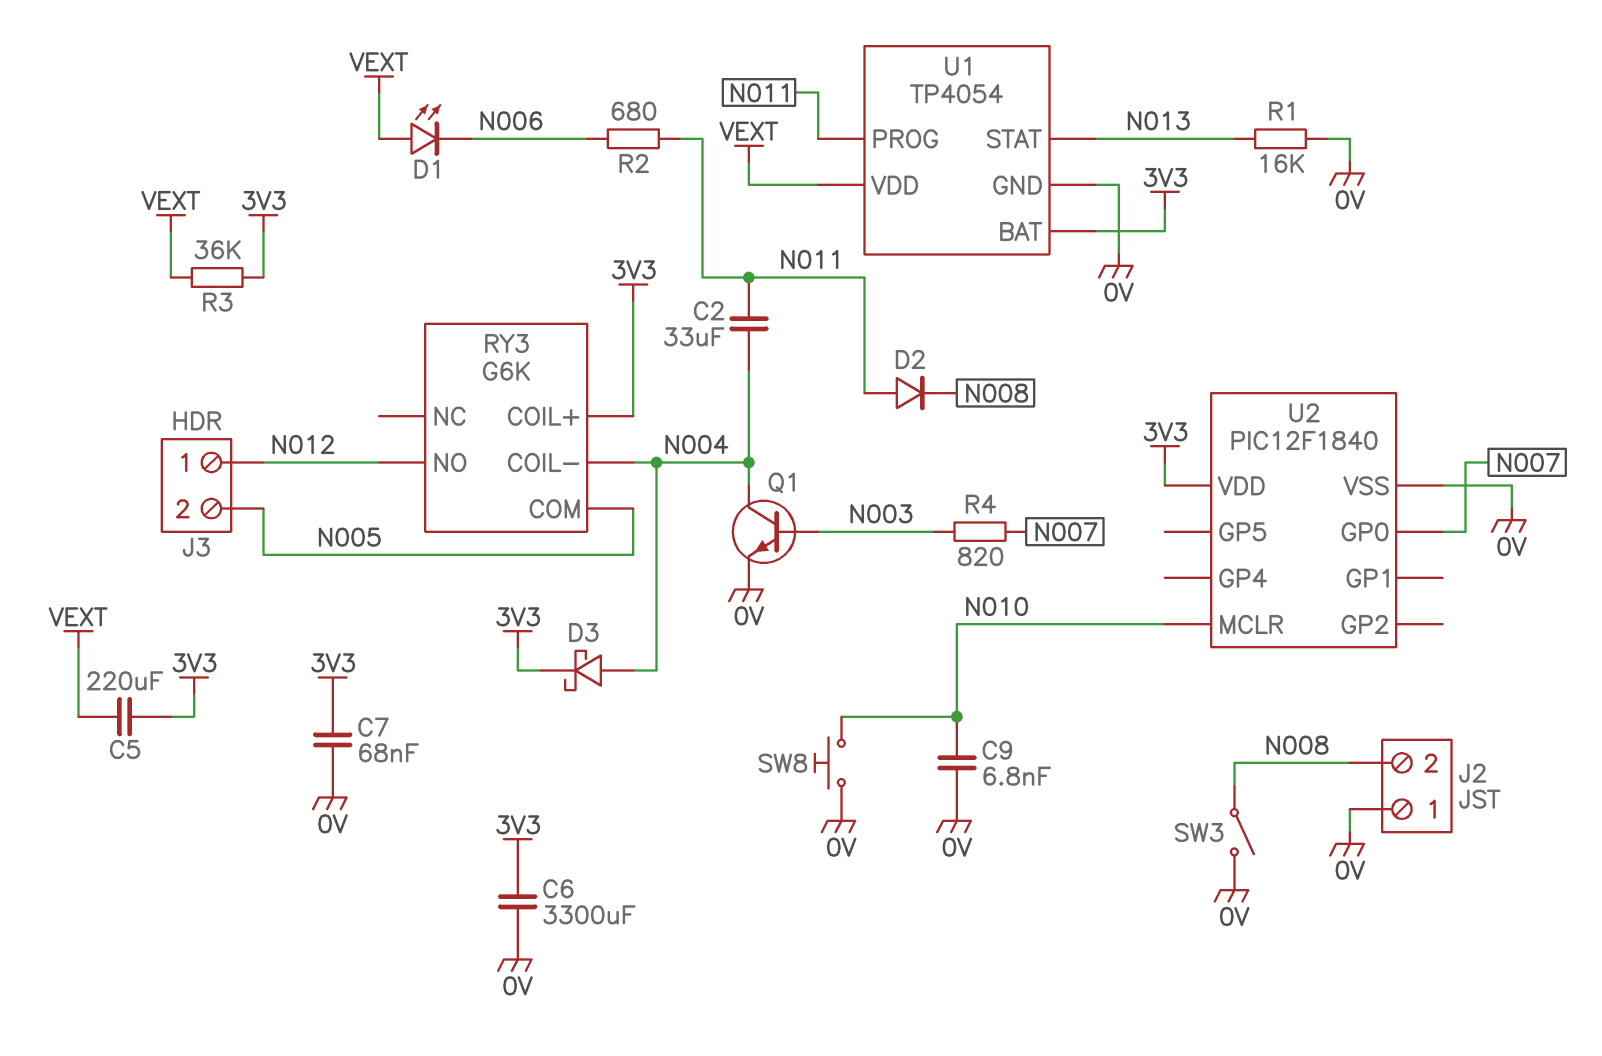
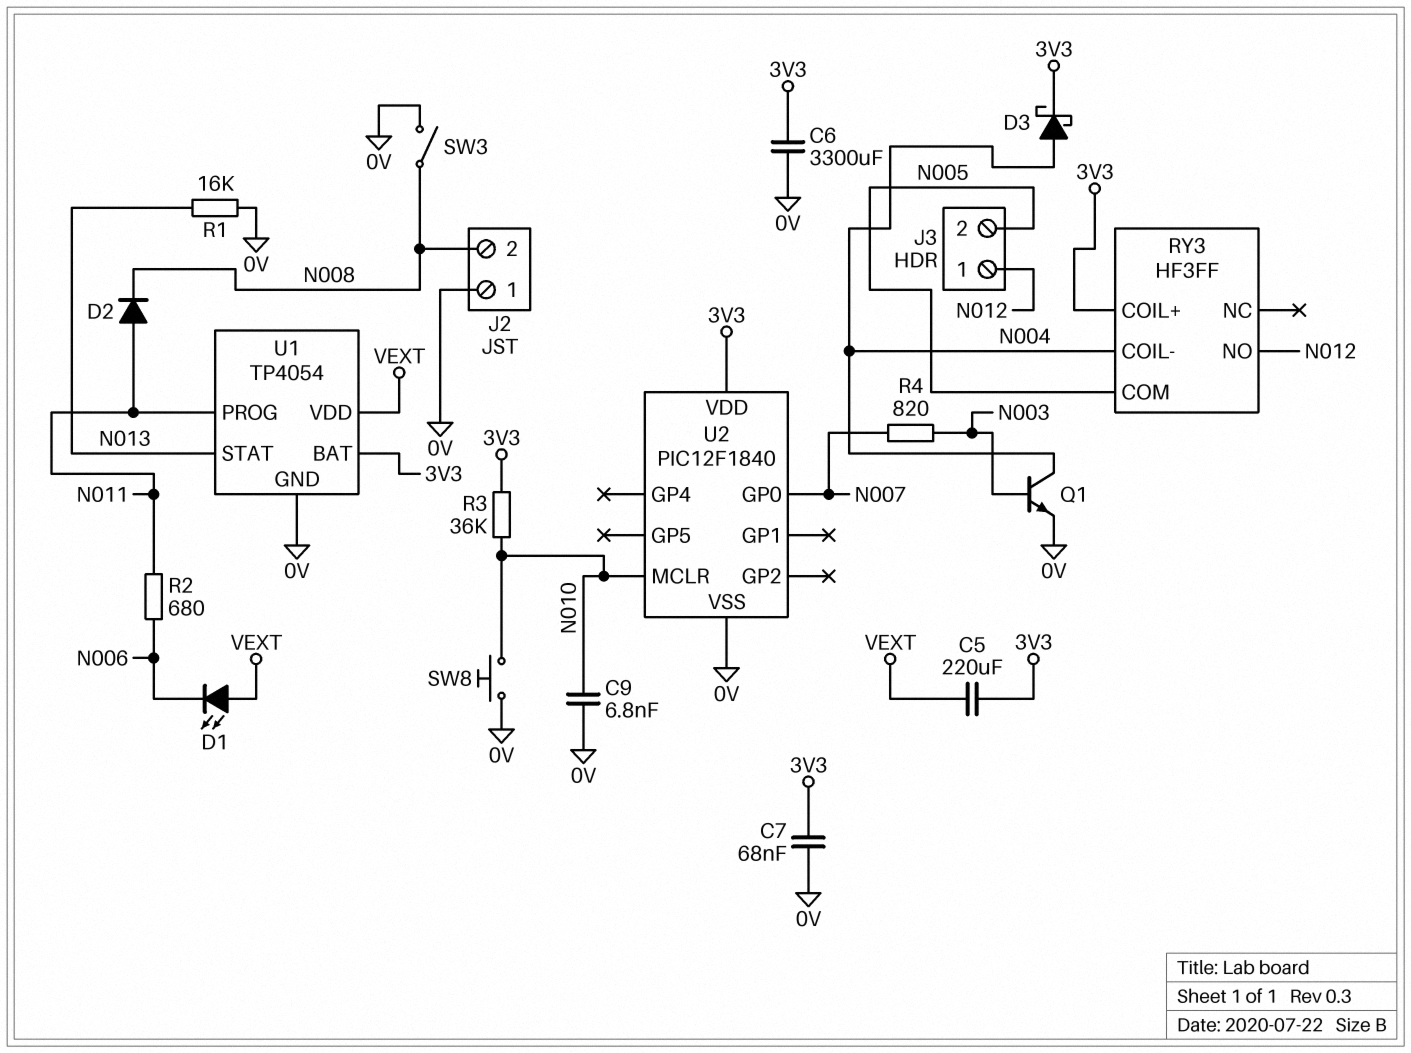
C2: 33uF (N004, N011) -> none
R3: 36k (3V3, VEXT) -> 36k (3V3, N010)
RY3: G6K -> HF3FF

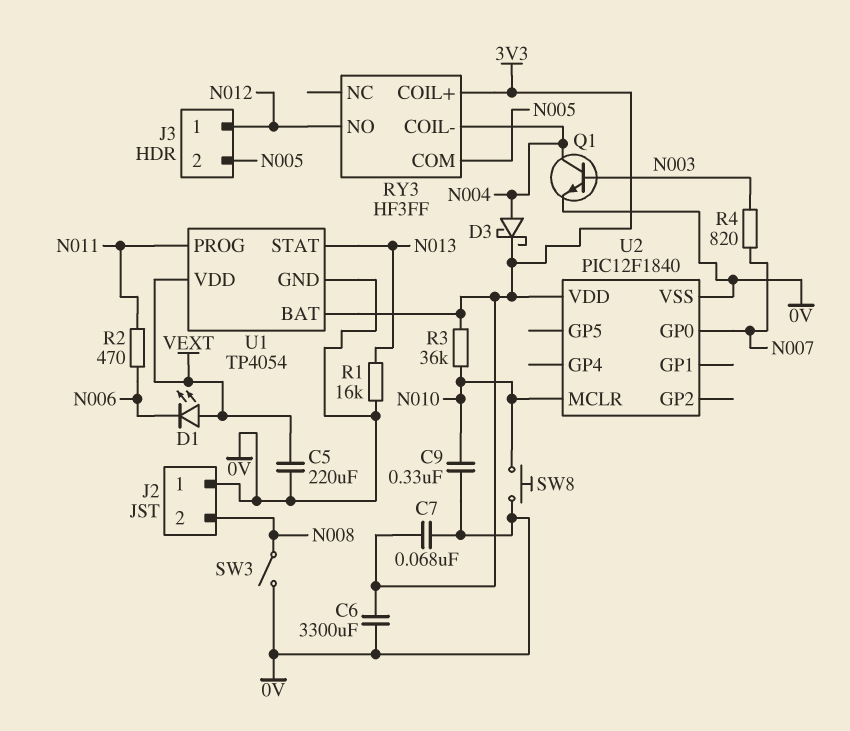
C5: 220uF (3V3, VEXT) -> 220uF (0V, VEXT)
C9: 6.8nF (0V, N010) -> 330nF (0V, N010)
D2: diode (A N011, K N008) -> none
R2: 680 (N006, N011) -> 470 (N006, N011)

